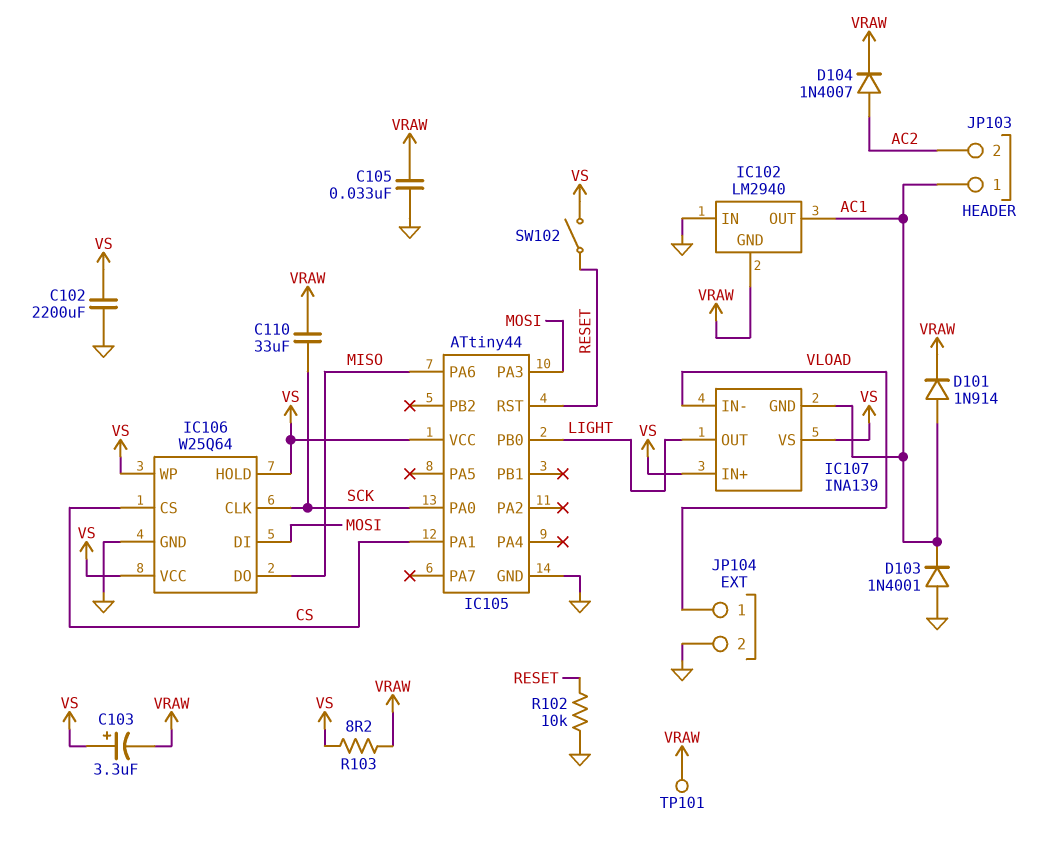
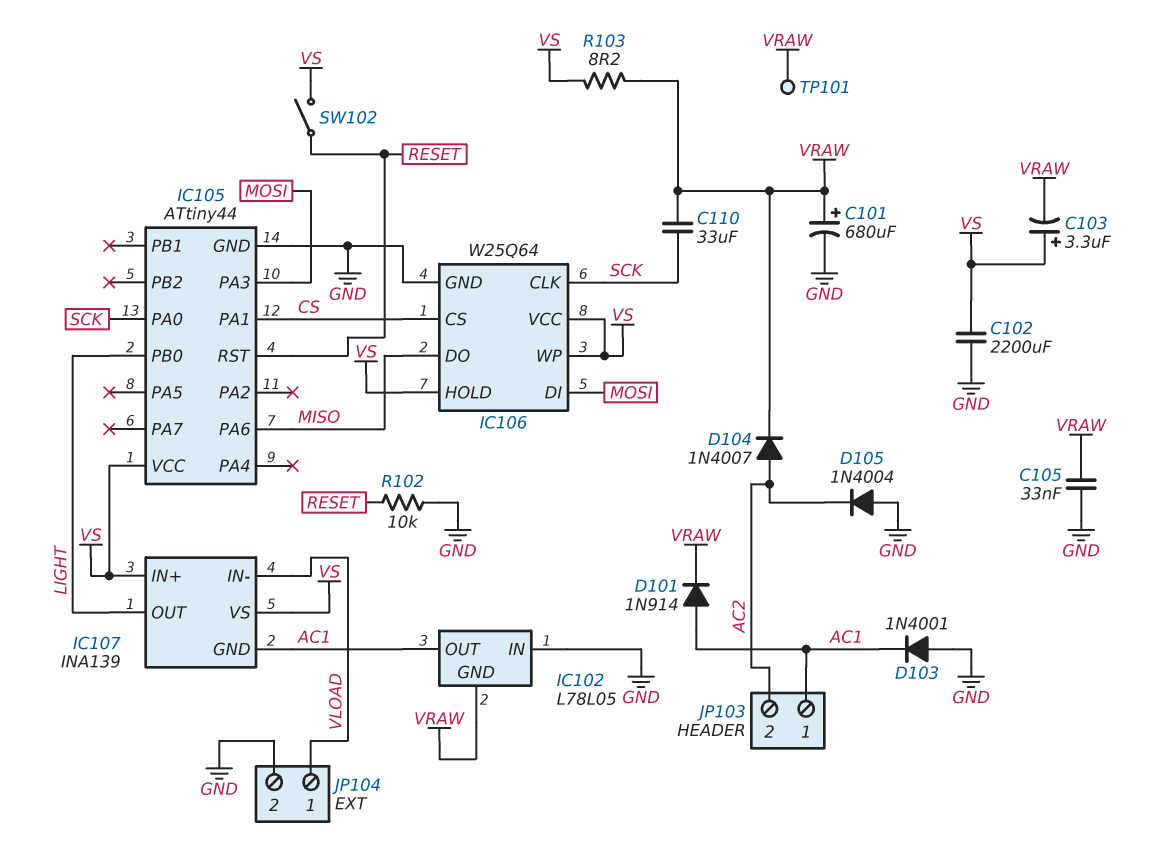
C101: none -> 680uF (plus VRAW, minus GND)
D105: none -> diode 1N4004 (A GND, K AC2)
IC102: LM2940 -> L78L05

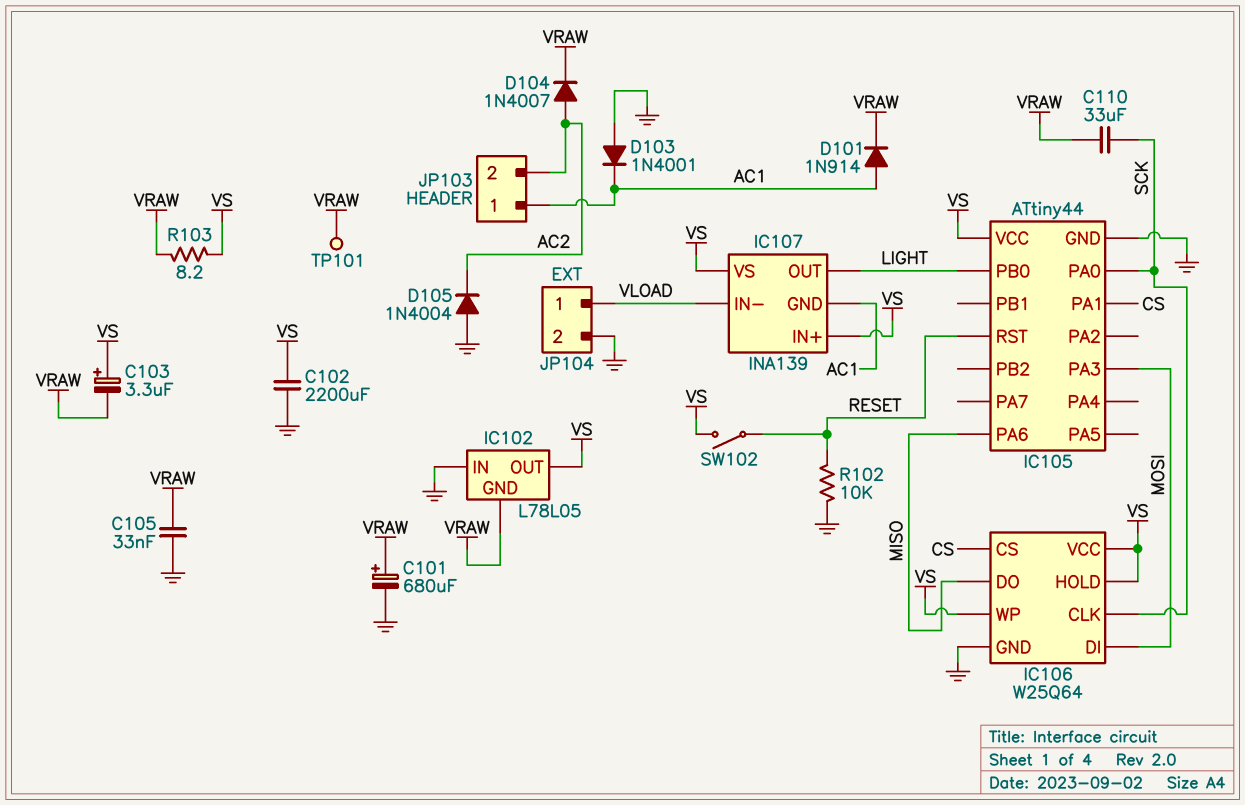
IC102 pin OUT: AC1 -> VS

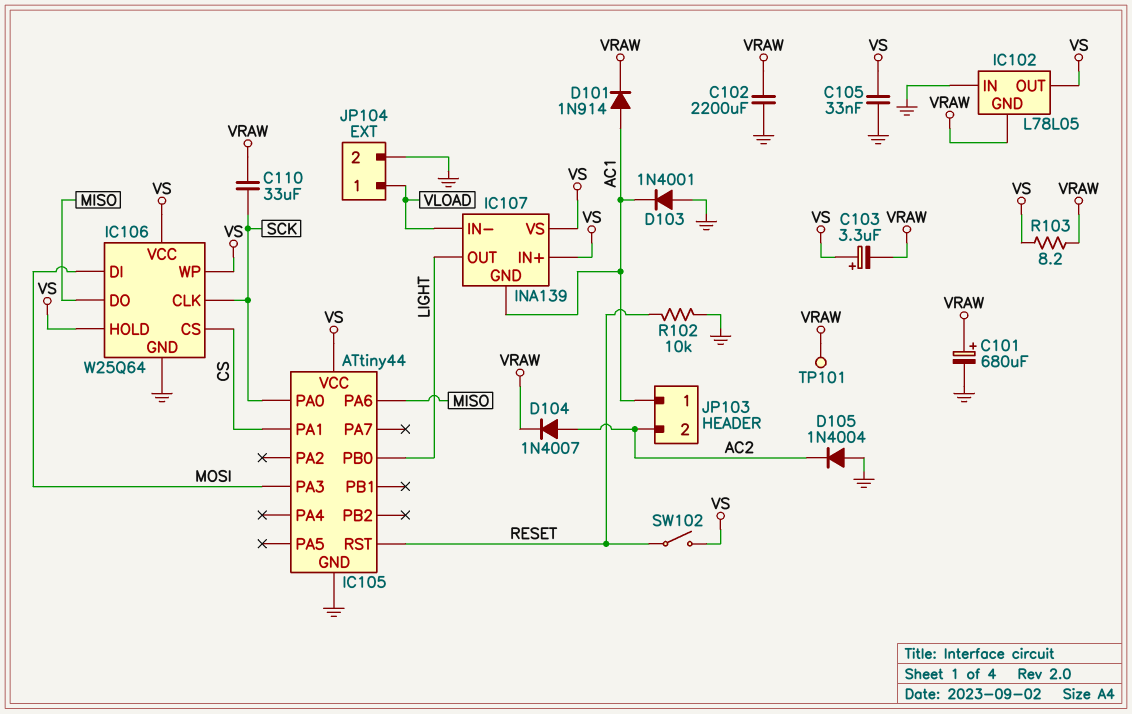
C102: 2200uF (GND, VS) -> 2200uF (GND, VRAW)
C105: 33nF (GND, VRAW) -> 33nF (GND, VS)

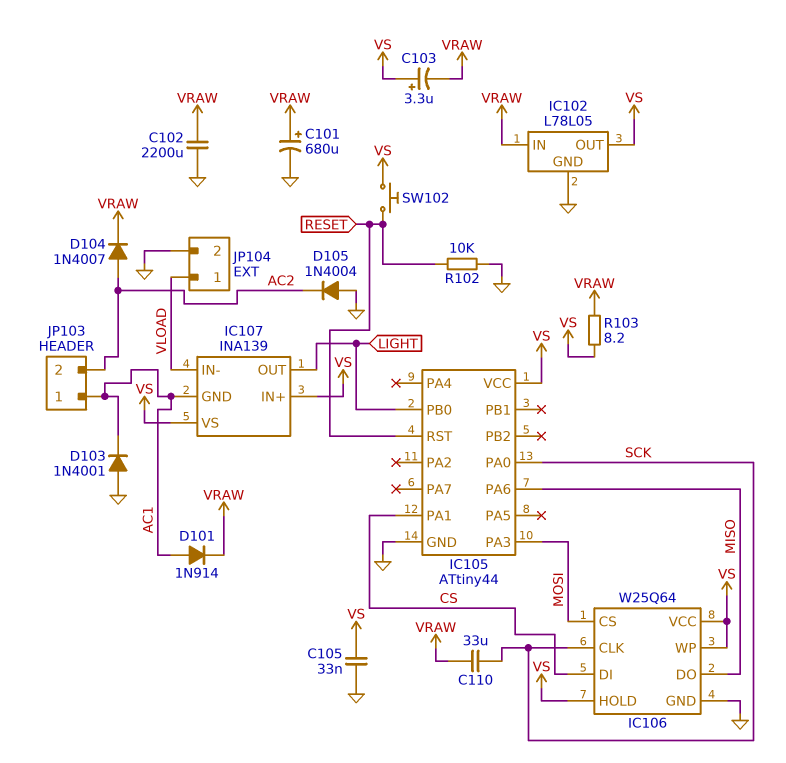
IC102 pin GND: VRAW -> GND
IC102 pin IN: GND -> VRAW
IC106 pin CS: CS -> MOSI
IC106 pin DI: MOSI -> CS
SW102: switch (RESET, VS) -> button (RESET, VS)
TP101: test point (VRAW) -> none

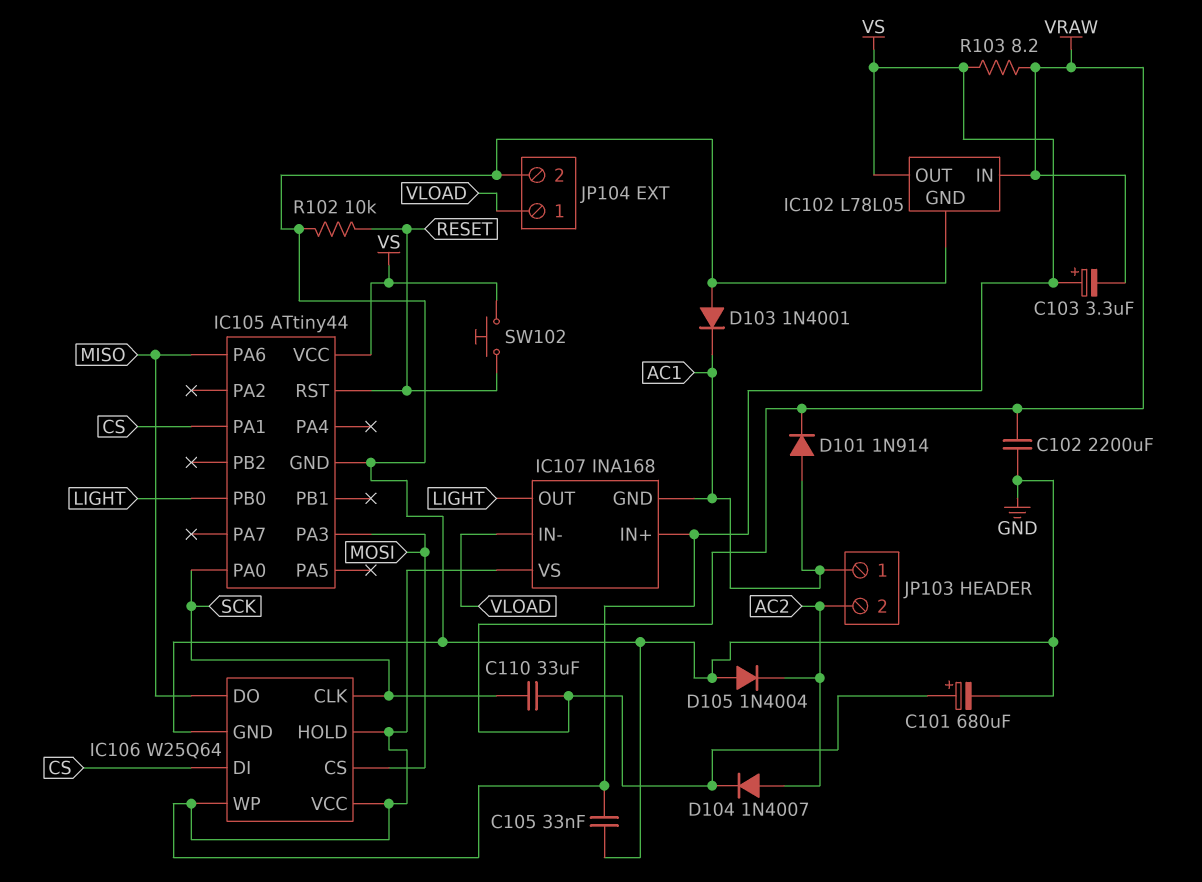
IC107: INA139 -> INA168

